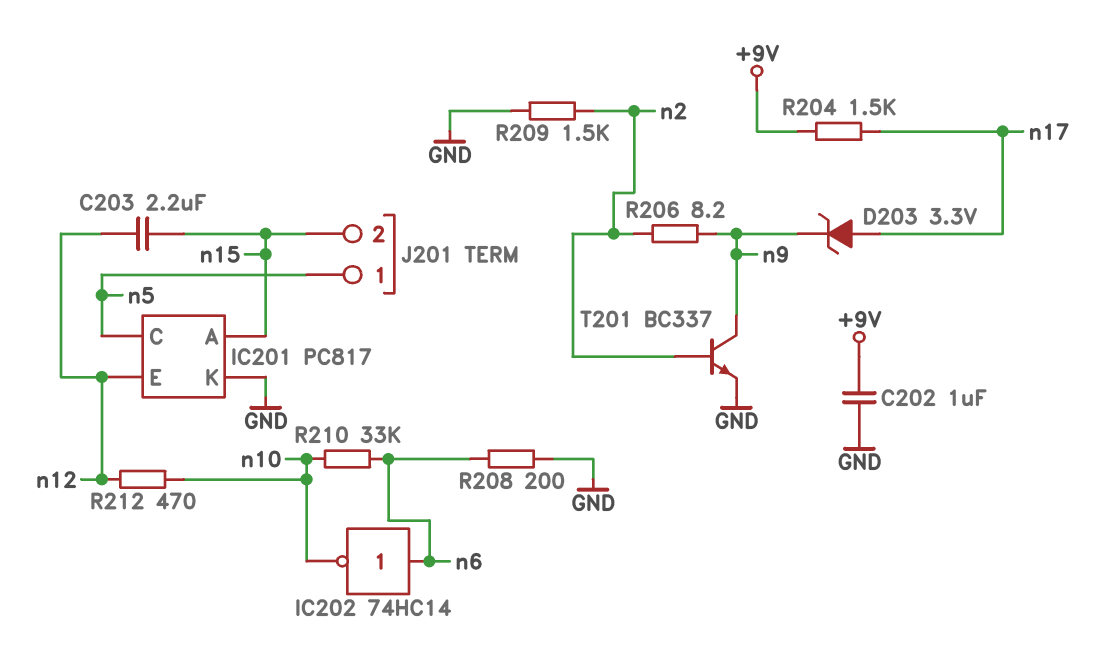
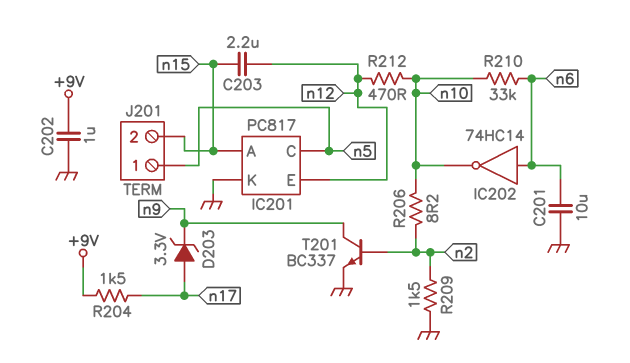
C201: none -> 10uF (GND, n6)
R206: 8.2 (n2, n9) -> 8.2 (n2, n10)
R208: 200 (GND, n6) -> none

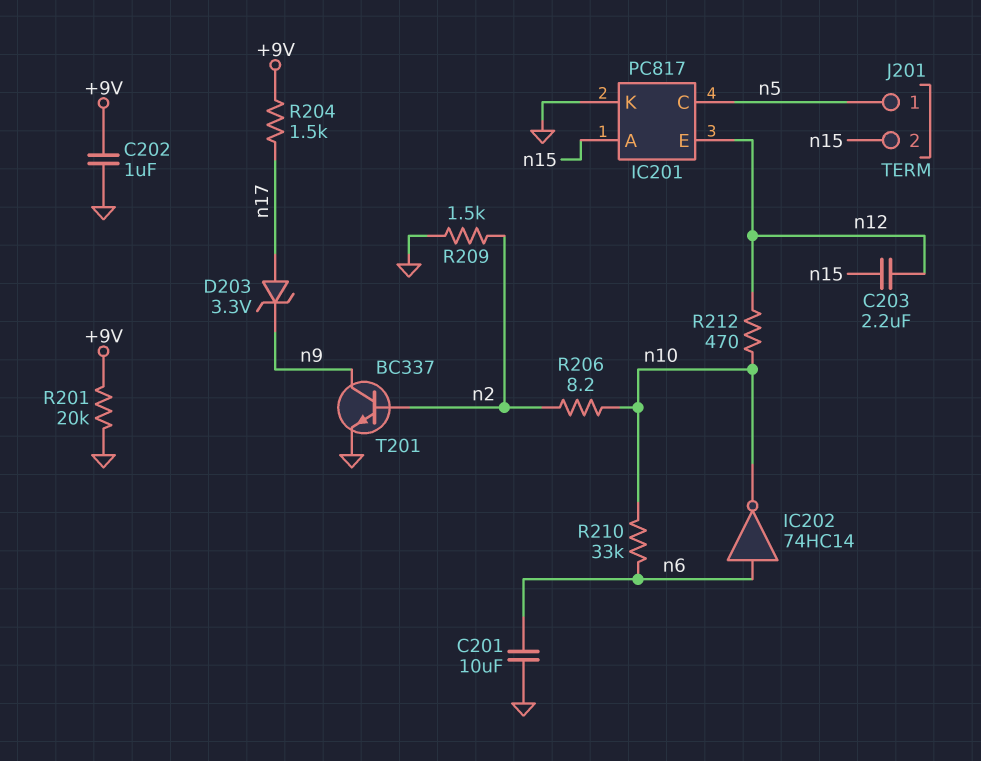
R201: none -> 20k (+9V, GND)

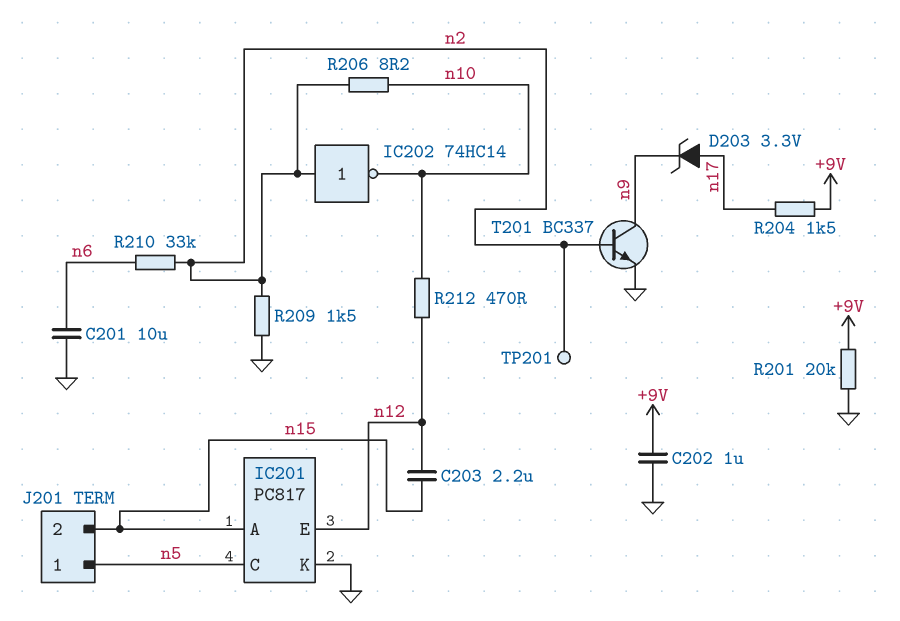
IC202: NOT 74HC14 (in n6, out n10) -> NOT 74HC14 (in n2, out n10)
R210: 33k (n6, n10) -> 33k (n2, n6)
TP201: none -> test point (n2)

